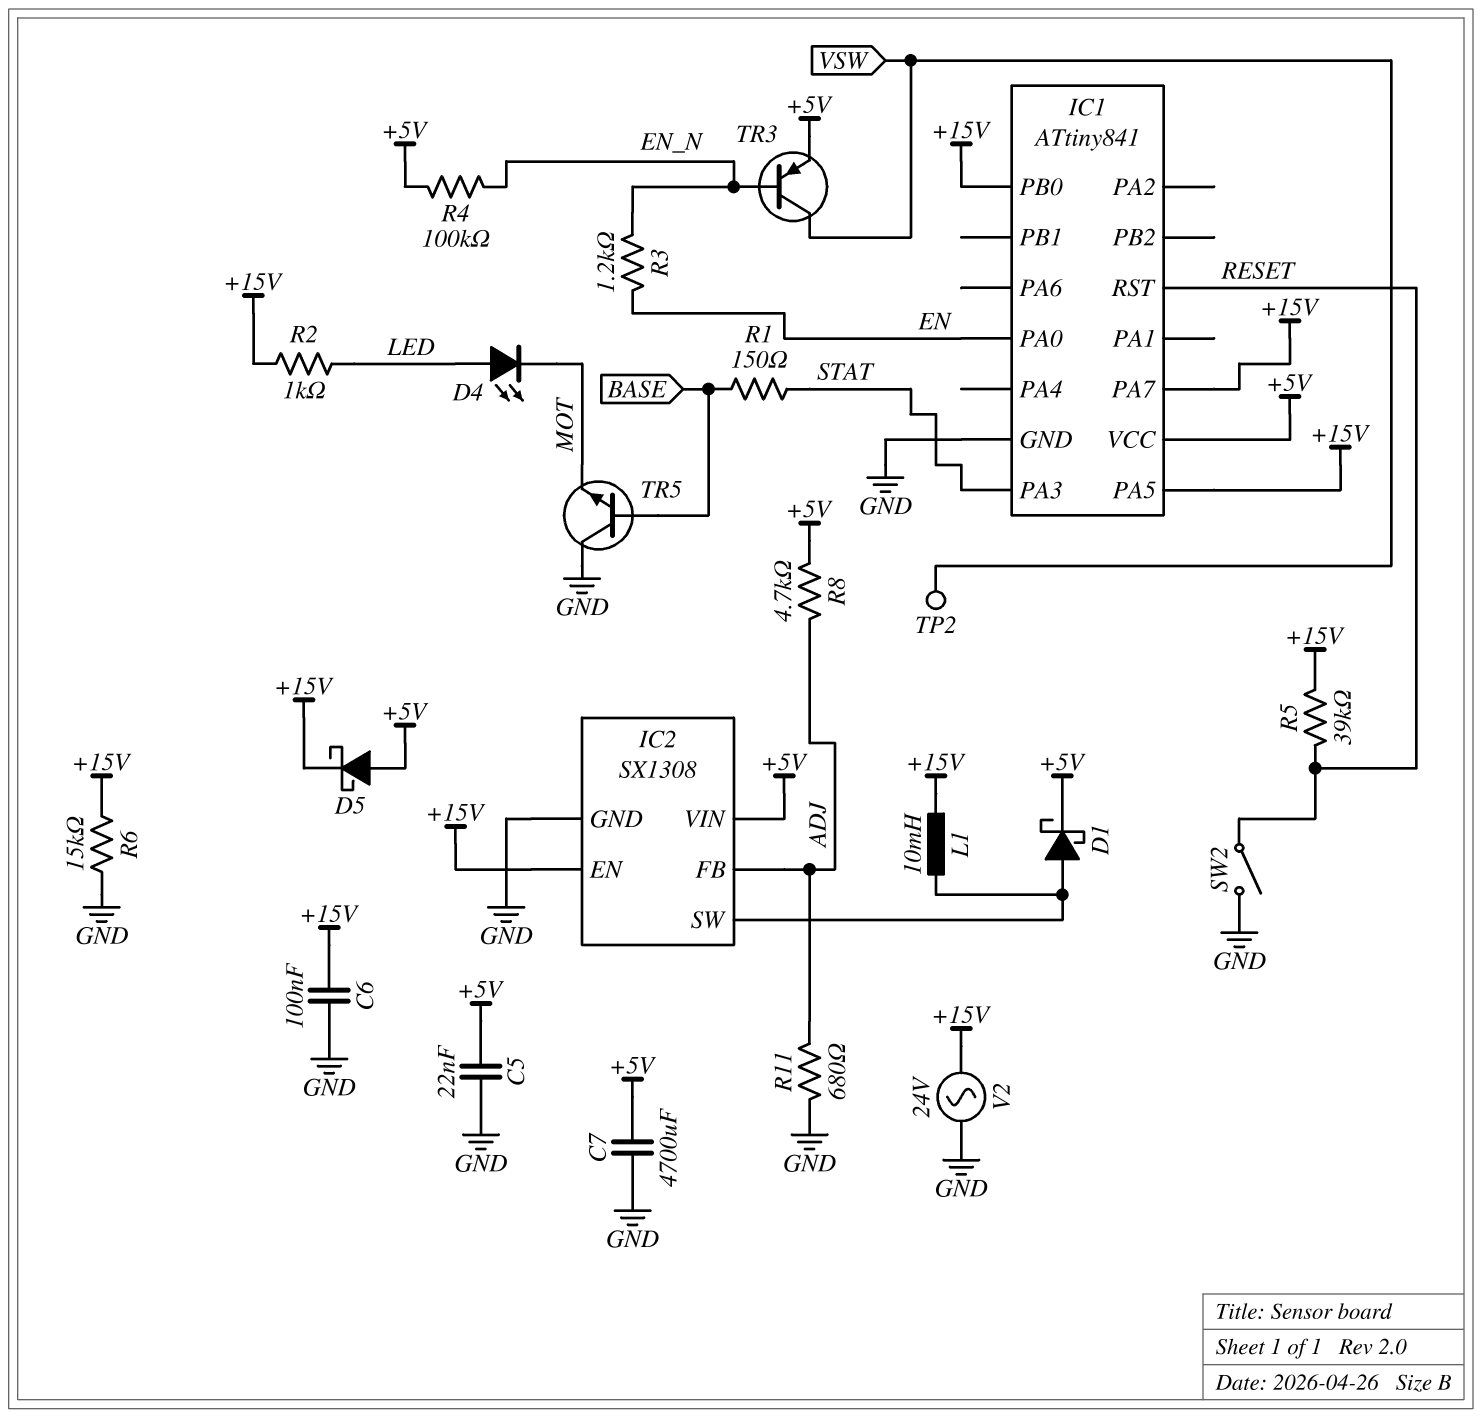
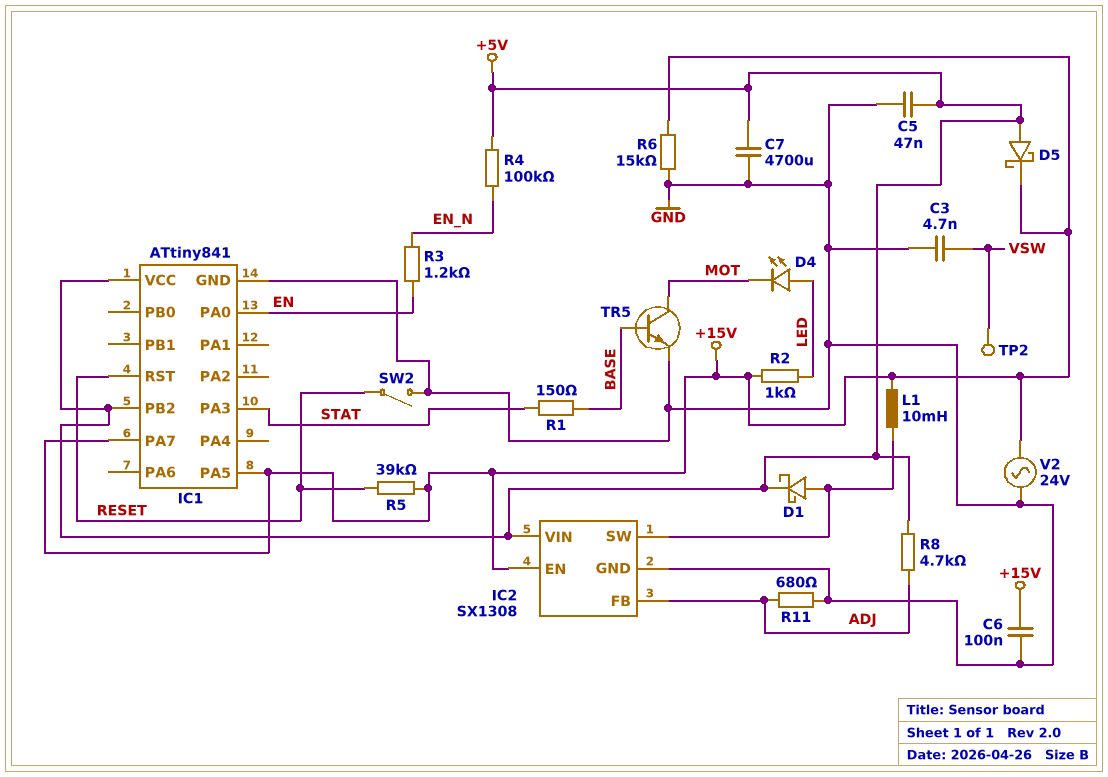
C3: none -> 4.7nF (GND, VSW)
C5: 22nF (+5V, GND) -> 47nF (+5V, GND)
IC1 pin PB0: +15V -> none
IC1 pin PB2: none -> +5V
TR3: PNP (B EN_N, C VSW, E +5V) -> none
TR5: NPN (B BASE, C GND, E MOT) -> NPN (B BASE, C MOT, E GND)

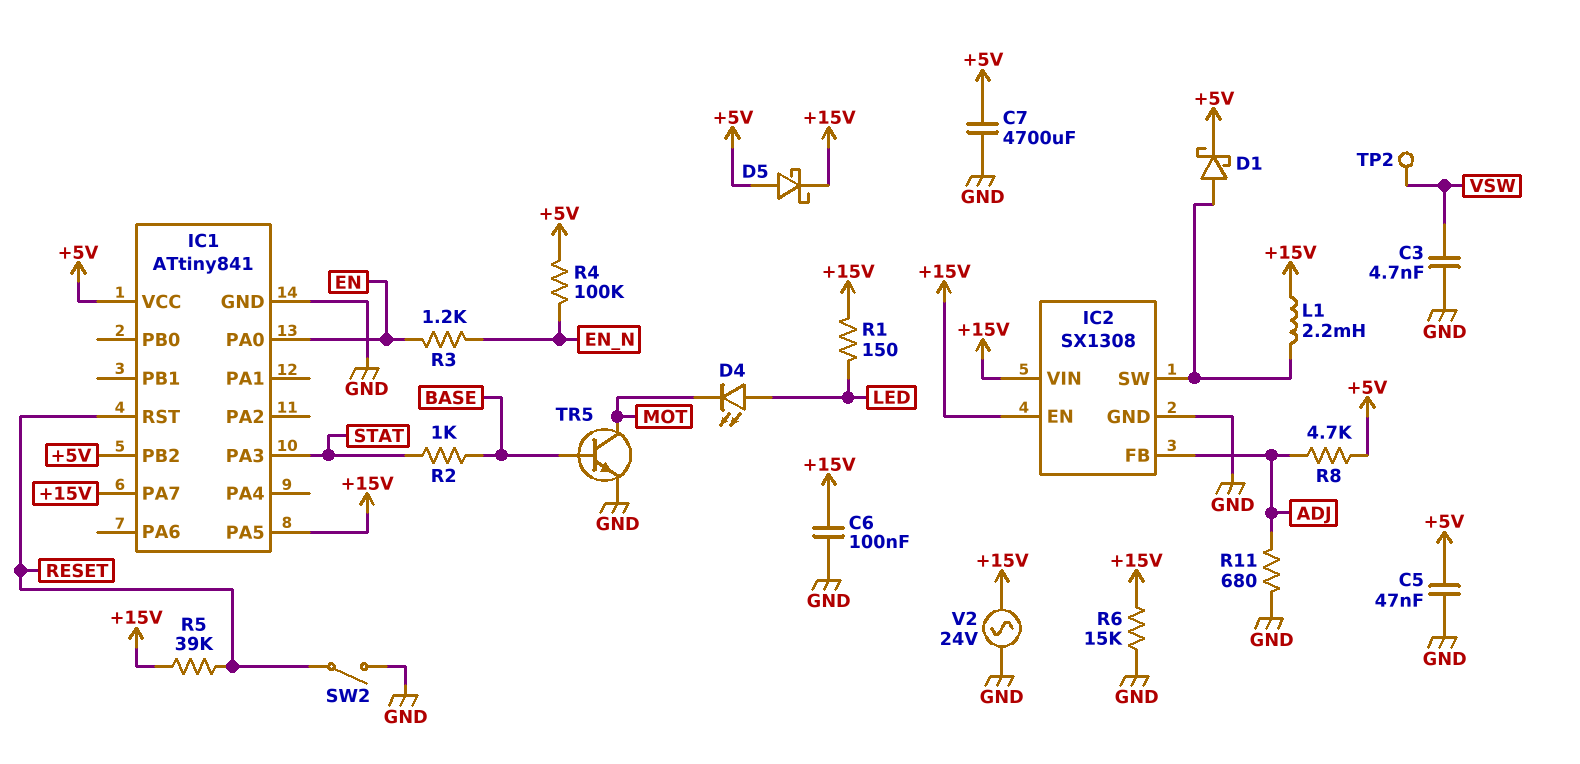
IC2 pin VIN: +5V -> +15V
L1: 10mH (+15V, IC2/SW) -> 2.2mH (+15V, IC2/SW)
R1: 150 (BASE, STAT) -> 150 (+15V, LED)
R2: 1k (+15V, LED) -> 1k (BASE, STAT)

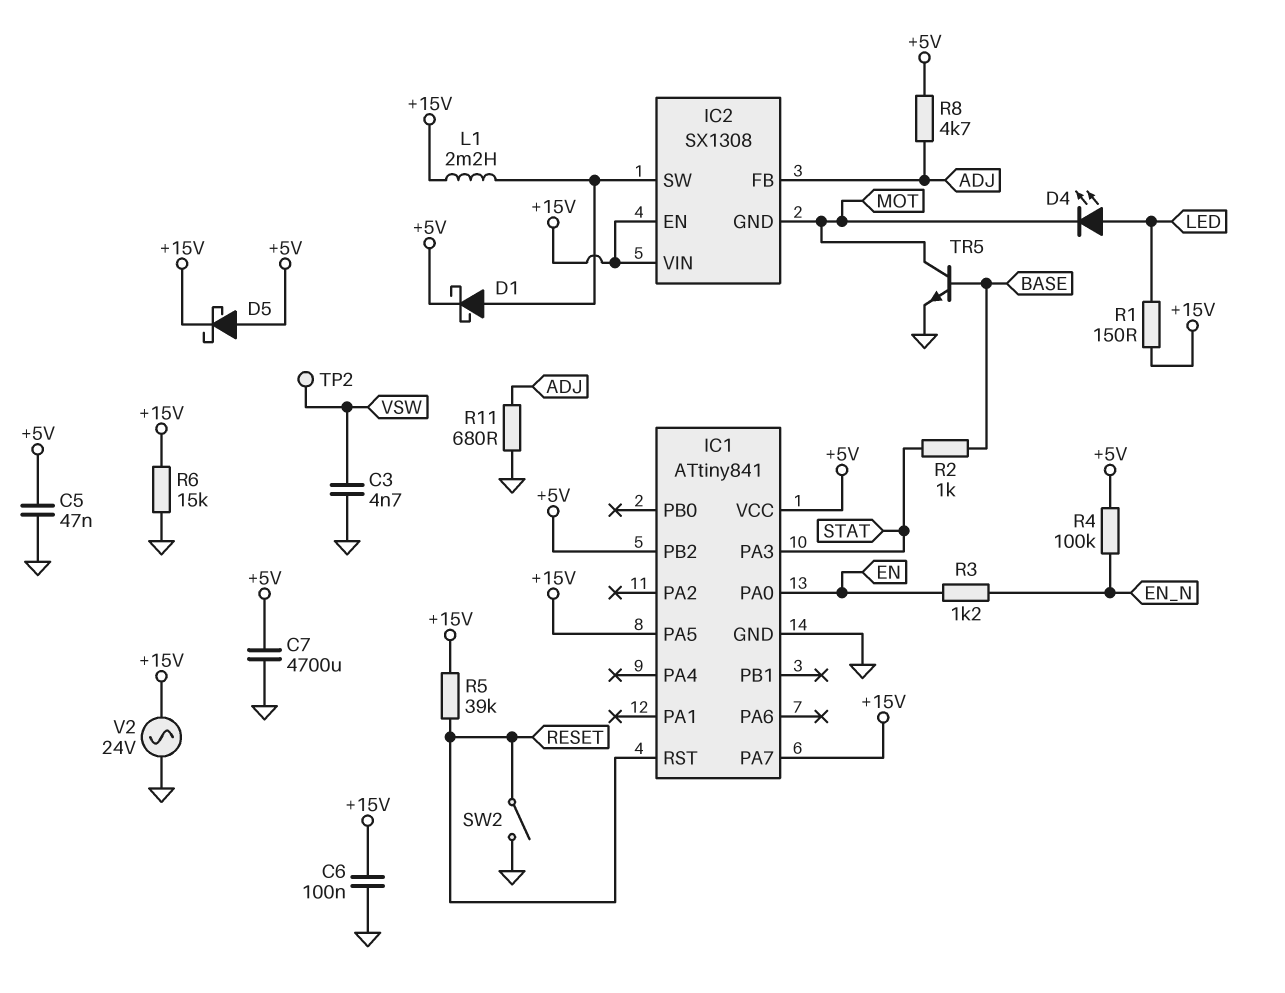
IC2 pin GND: GND -> MOT

